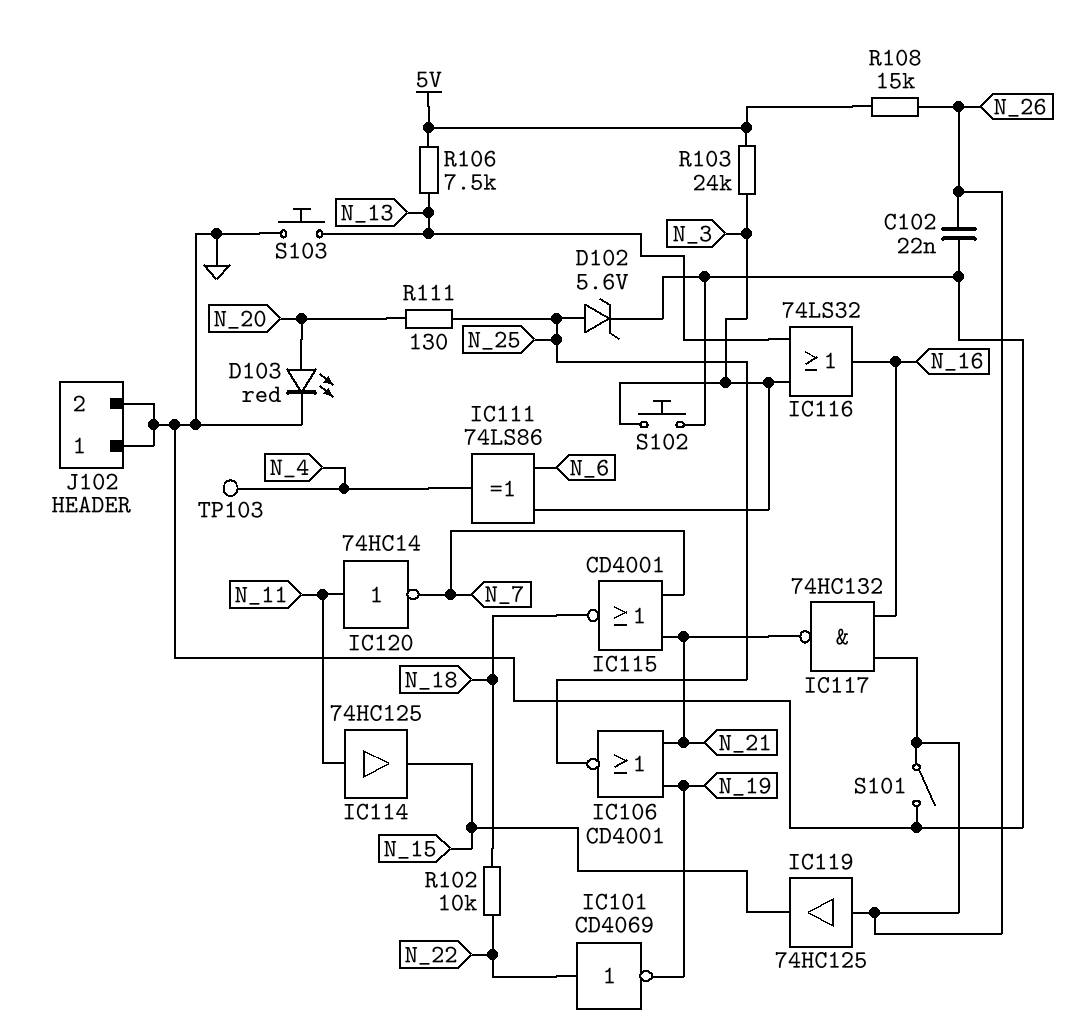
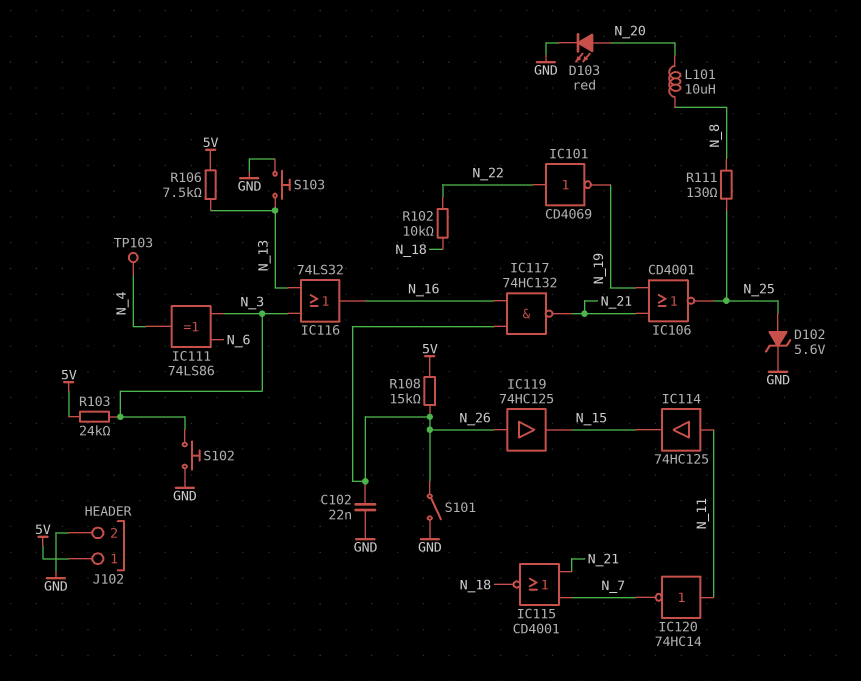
J102 pin 1: GND -> 5V
L101: none -> 10uH (N_8, N_20)
R111: 130 (N_20, N_25) -> 130 (N_8, N_25)

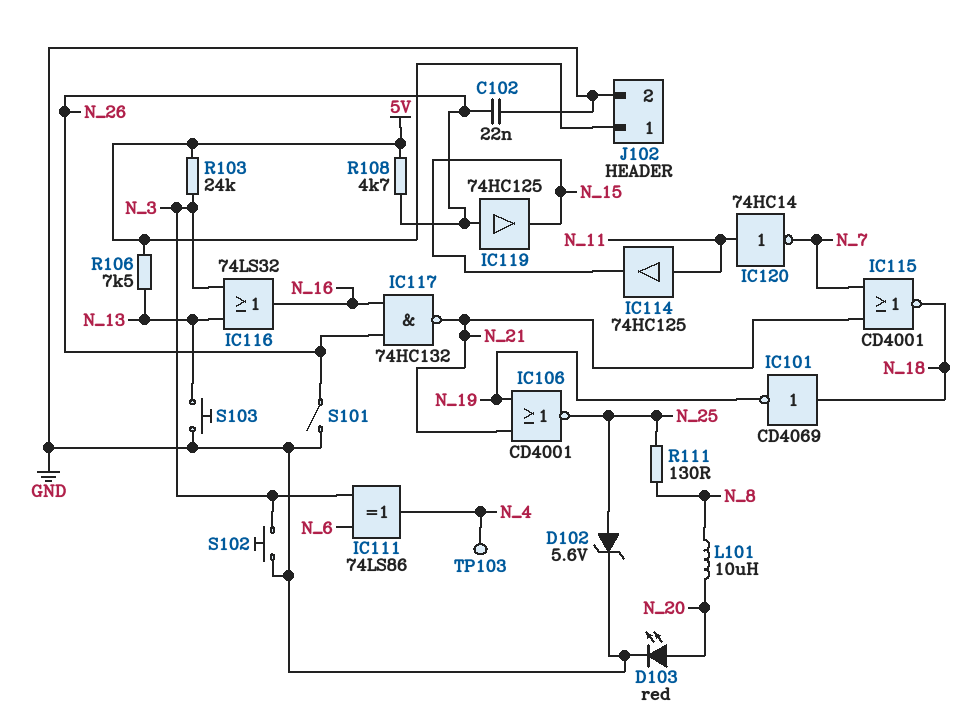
IC101: NOT CD4069 (in N_22, out N_19) -> NOT CD4069 (in N_18, out N_19)
R102: 10k (N_18, N_22) -> none
R108: 15k (5V, N_26) -> 4.7k (5V, N_26)

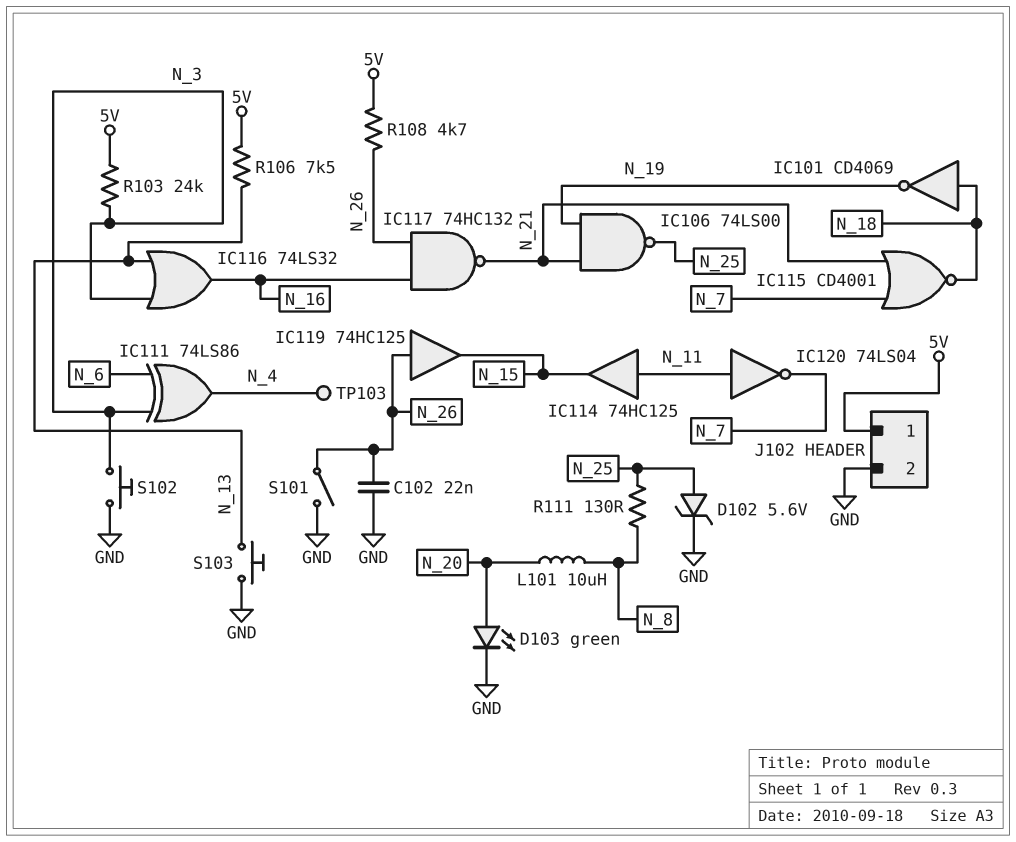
D103: LED red (A N_20, K GND) -> LED green (A N_20, K GND)
IC106: NOR CD4001 (in N_19, in N_21, out N_25) -> NAND 74LS00 (in N_19, in N_21, out N_25)
IC120: NOT 74HC14 (in N_11, out N_7) -> NOT 74LS04 (in N_11, out N_7)

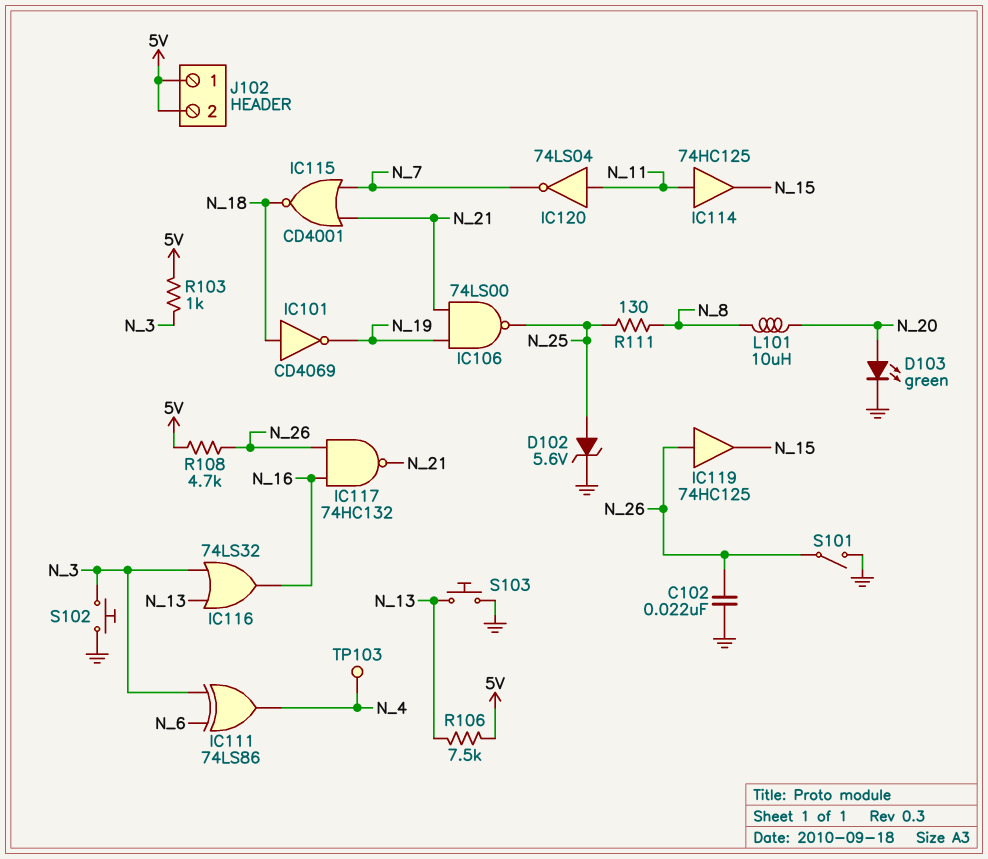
J102 pin 2: GND -> 5V
R103: 24k (5V, N_3) -> 1k (5V, N_3)

